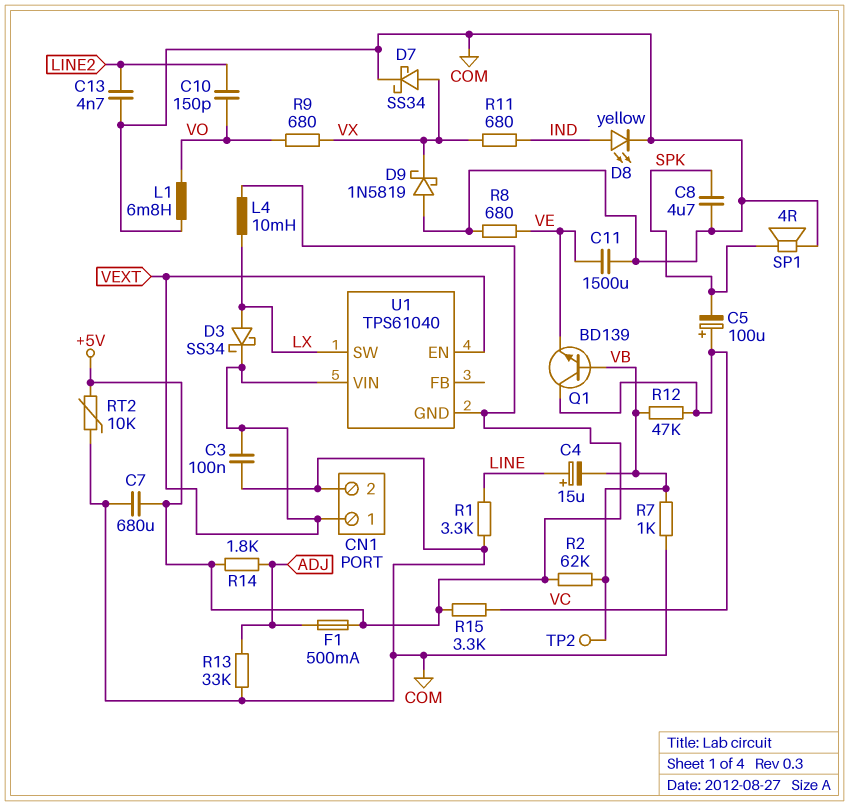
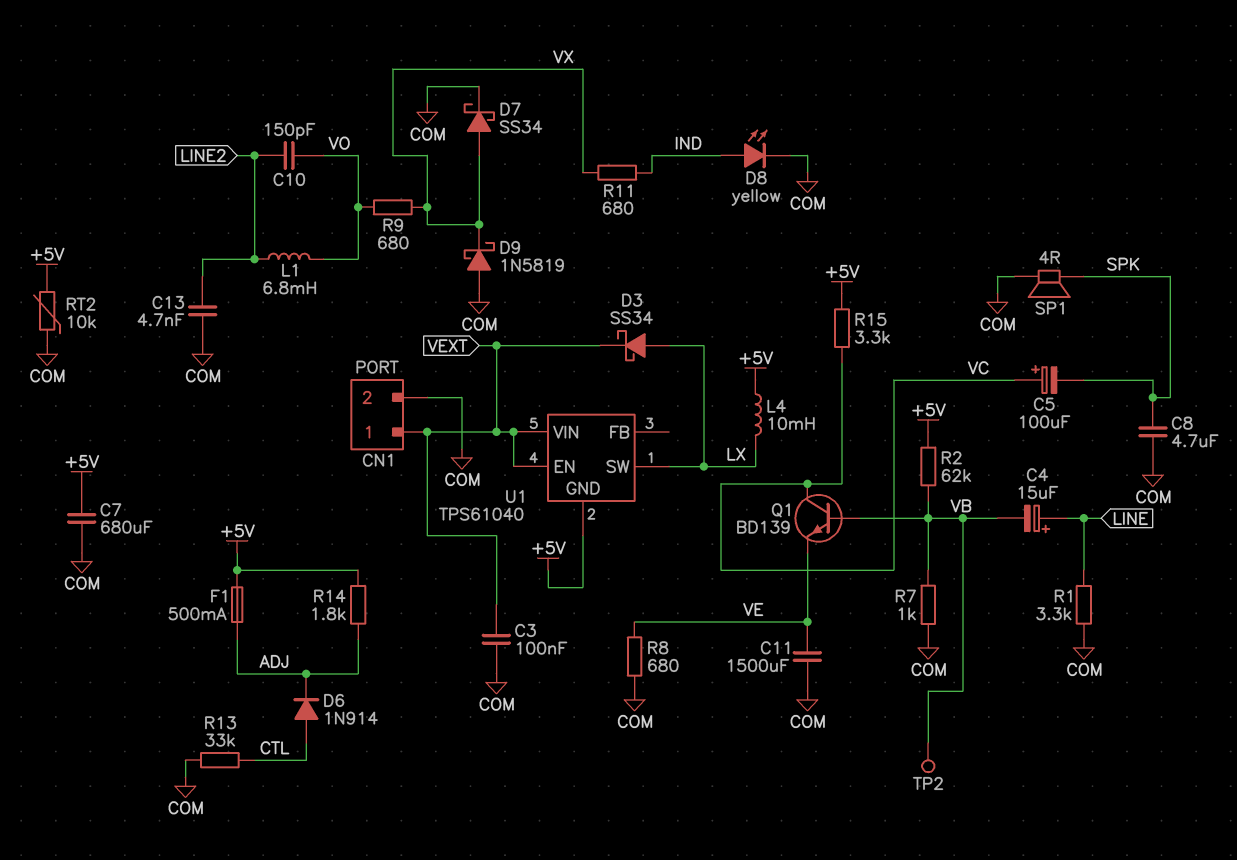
D6: none -> diode 1N914 (A CTL, K ADJ)
L1: 6.8mH (COM, VO) -> 6.8mH (LINE2, VO)
R12: 47k (VB, VC) -> none
R13: 33k (ADJ, COM) -> 33k (COM, CTL)

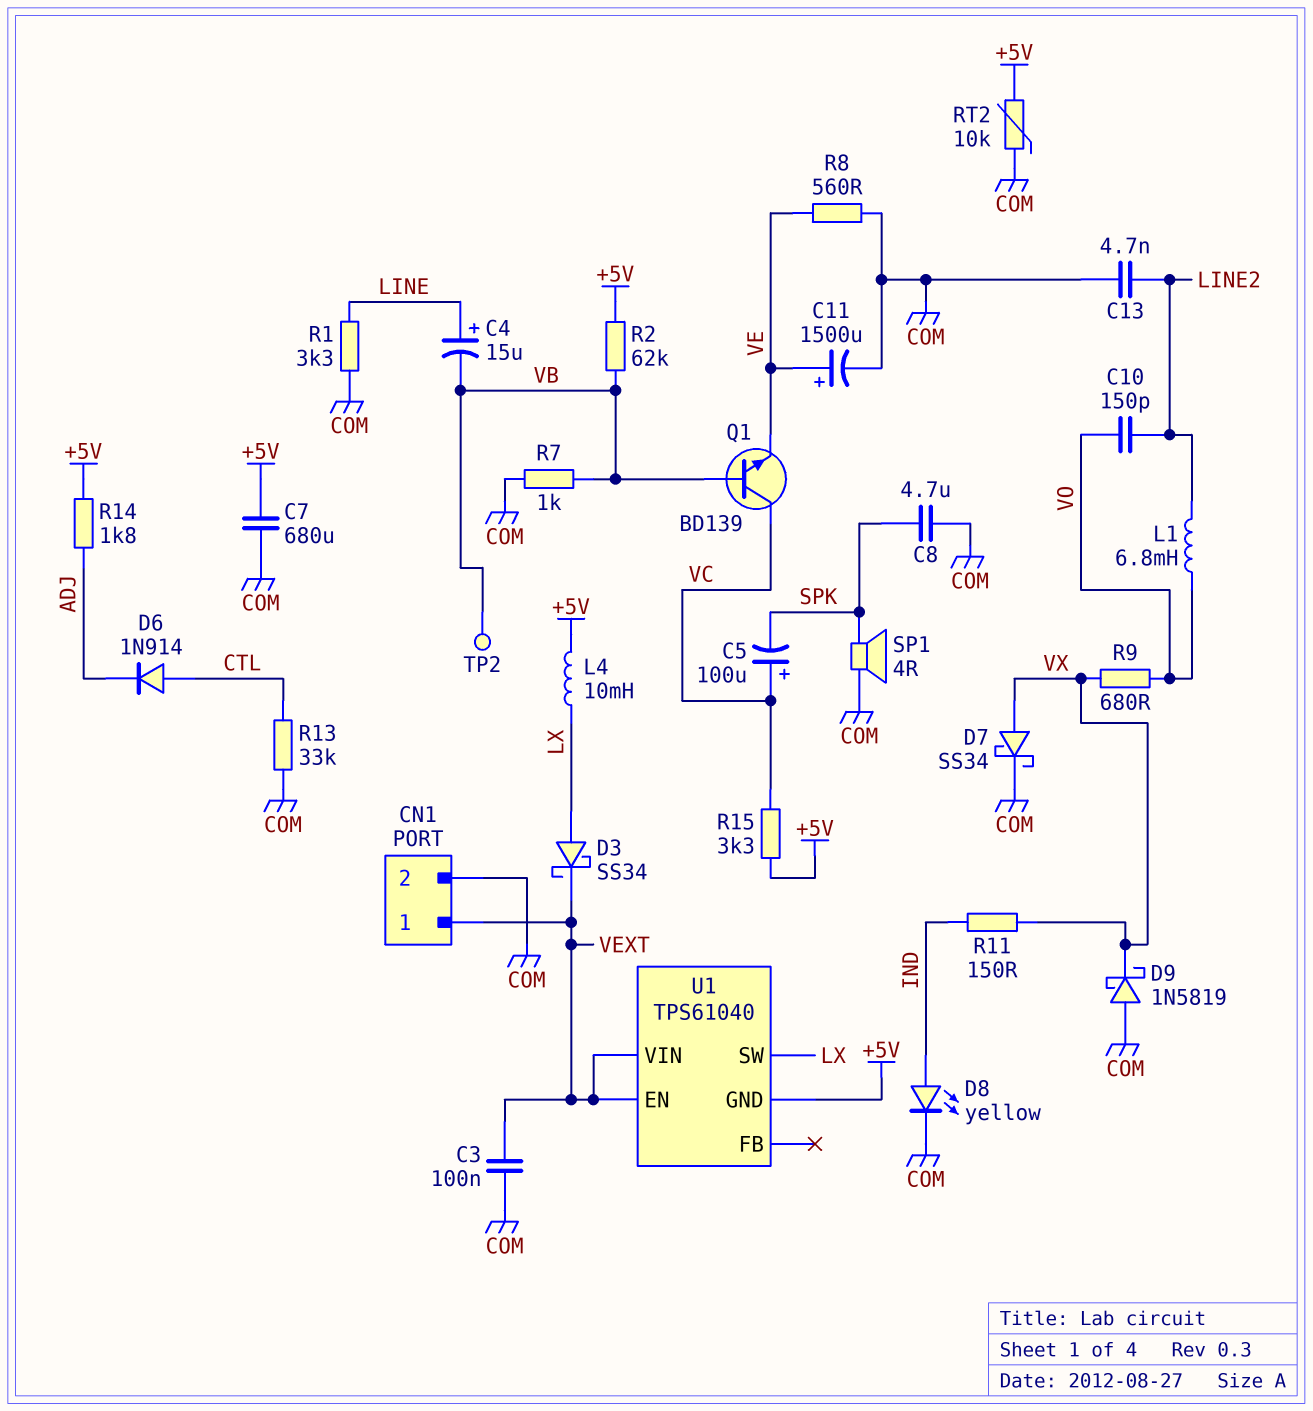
C11: 1500uF (COM, VE) -> 1500uF (plus VE, minus COM)
F1: 500mA (+5V, ADJ) -> none
R8: 680 (COM, VE) -> 560 (COM, VE)
R11: 680 (IND, VX) -> 150 (IND, VX)

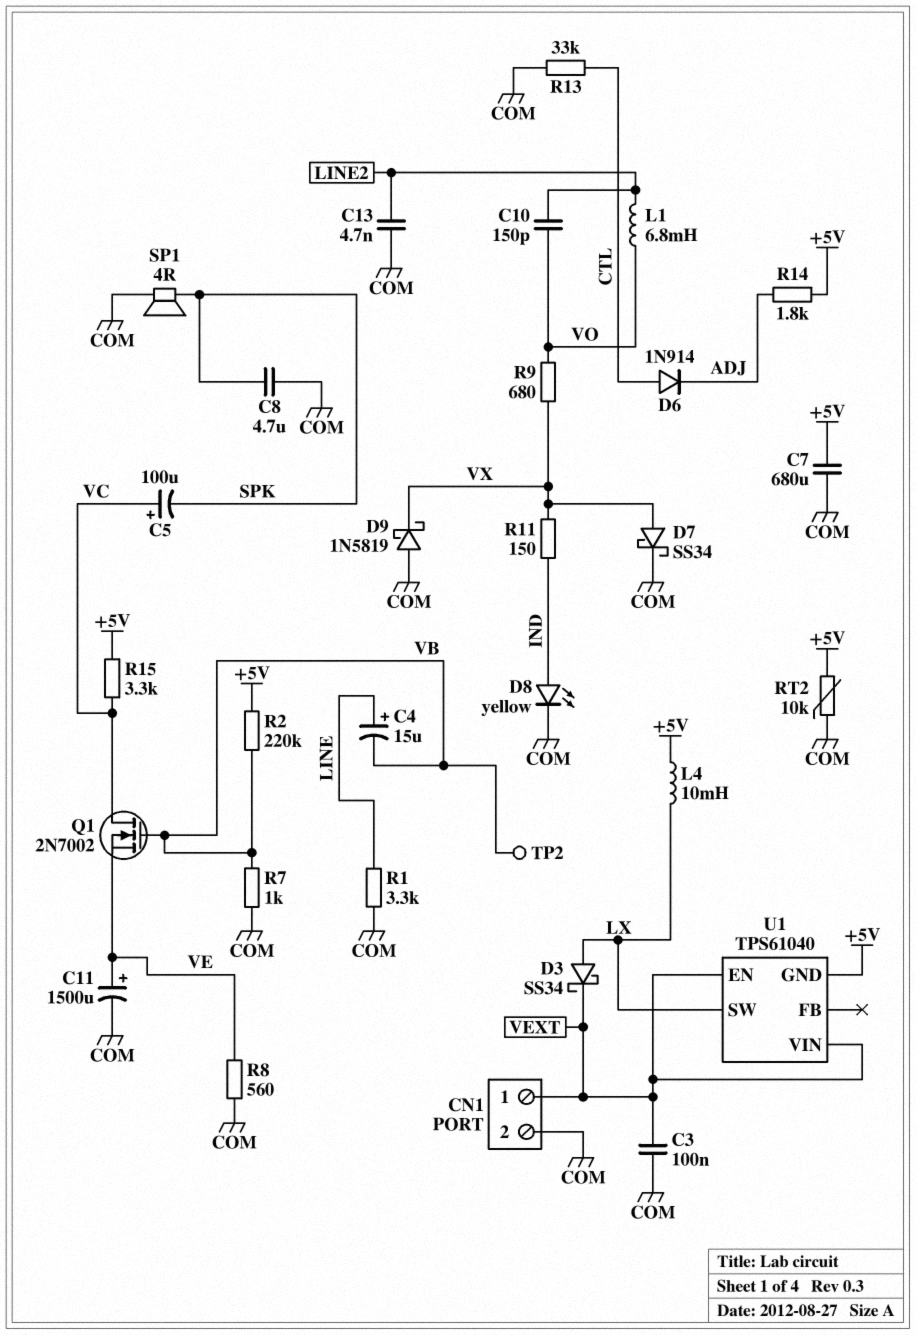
Q1: NPN BD139 (B VB, C VC, E VE) -> NMOS 2N7002 (G VB, D VC, S VE)
R2: 62k (+5V, VB) -> 220k (+5V, VB)

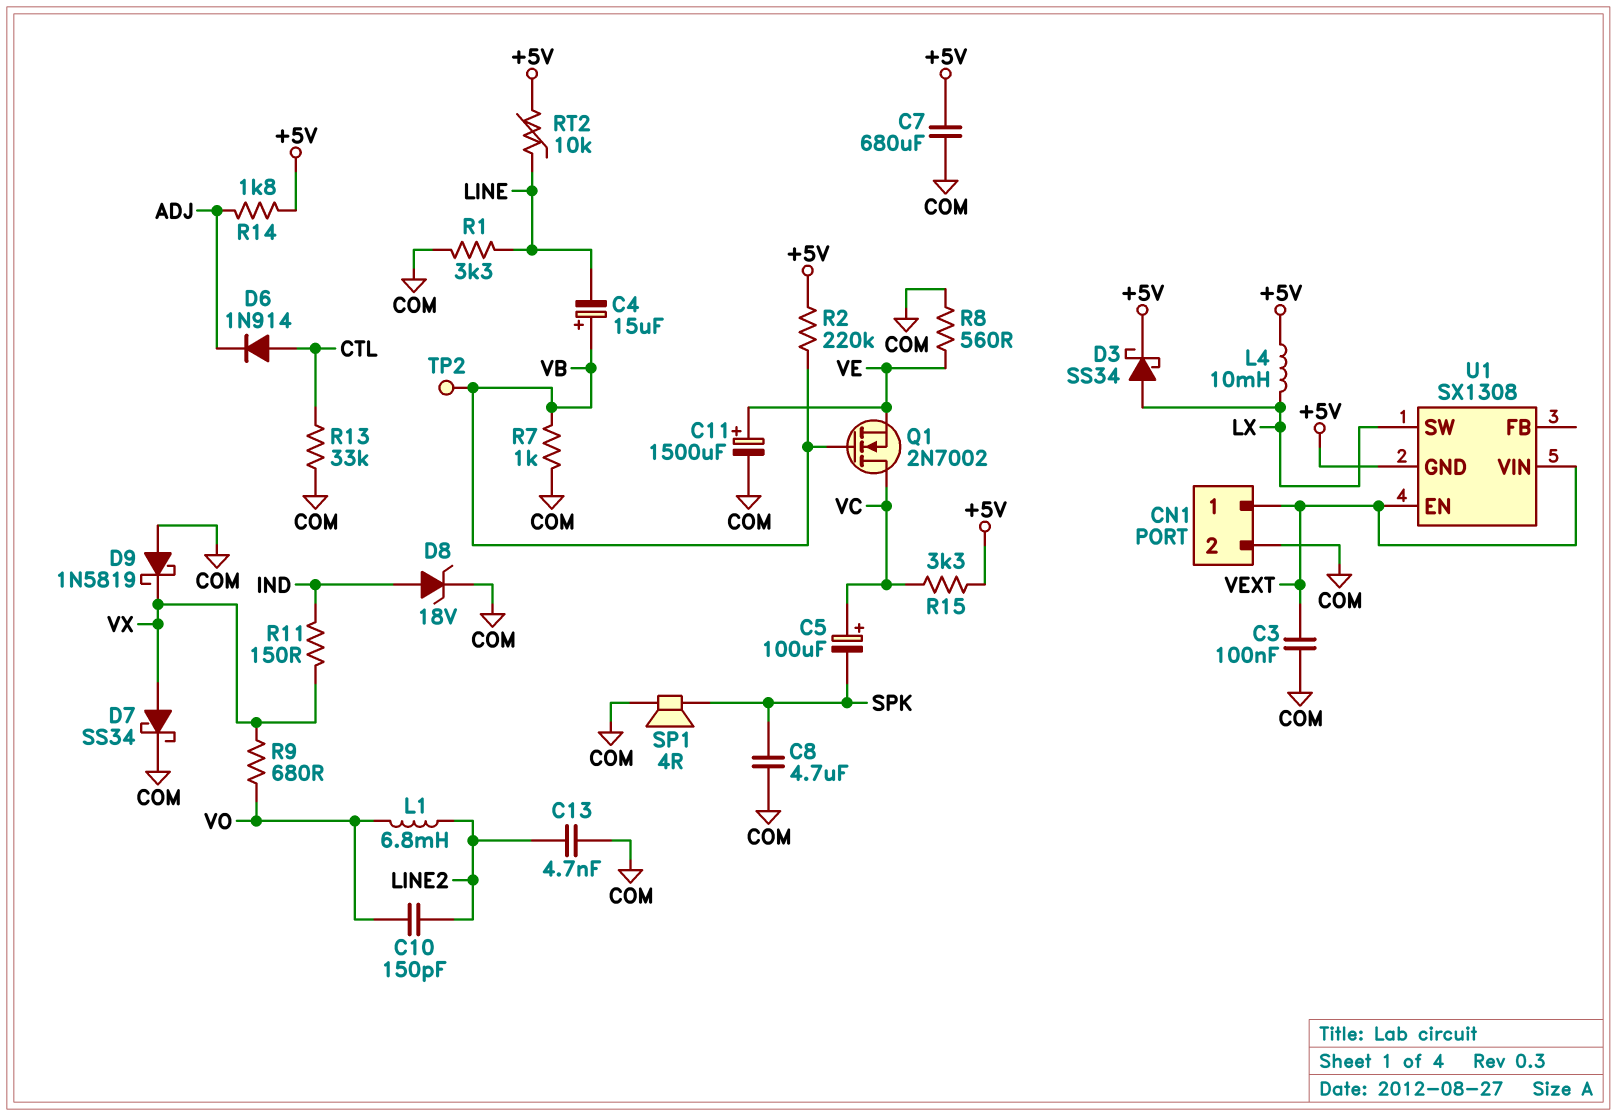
C4: 15uF (plus LINE, minus VB) -> 15uF (plus VB, minus LINE)
D3: schottky SS34 (A LX, K VEXT) -> schottky SS34 (A LX, K +5V)
D8: LED yellow (A IND, K COM) -> zener 18V (A IND, K COM)
RT2: 10k (+5V, COM) -> 10k (+5V, LINE)
U1: TPS61040 -> SX1308

